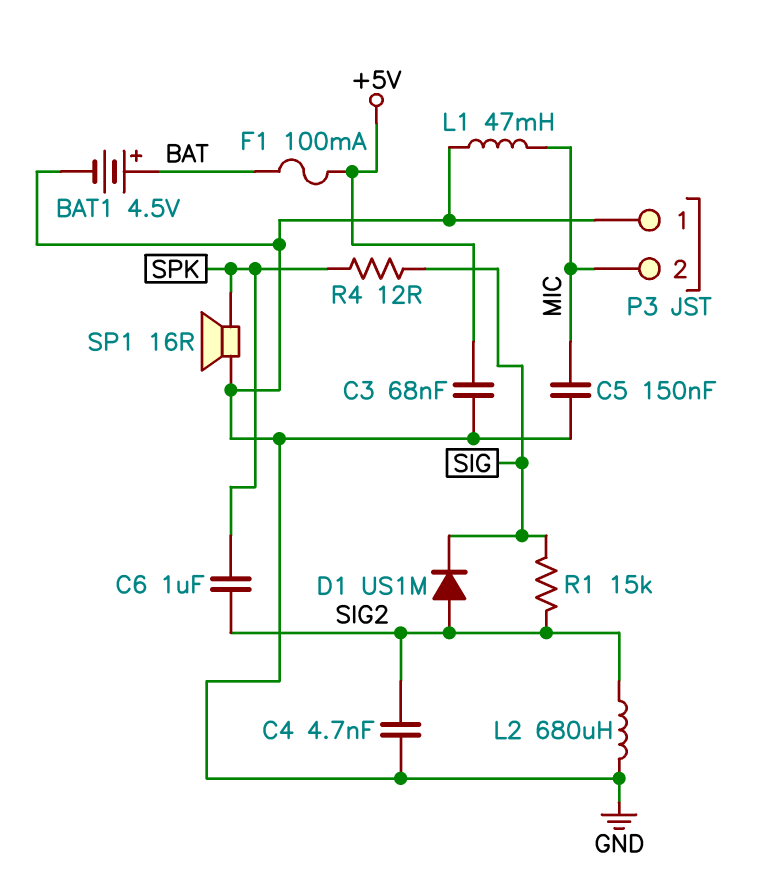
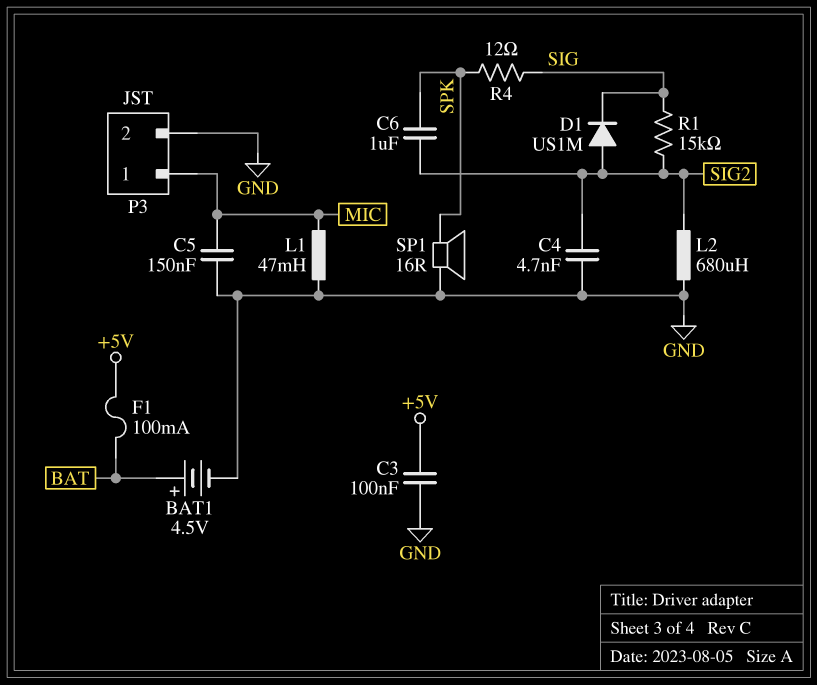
C3: 68nF (+5V, GND) -> 100nF (+5V, GND)
P3 pin 1: GND -> MIC
P3 pin 2: MIC -> GND

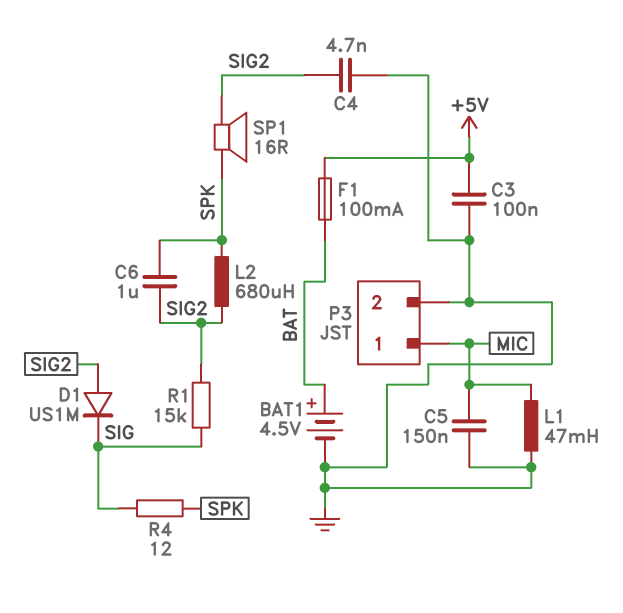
L2: 680uH (GND, SIG2) -> 680uH (SIG2, SPK)
SP1: speaker 16R (GND, SPK) -> speaker 16R (SIG2, SPK)

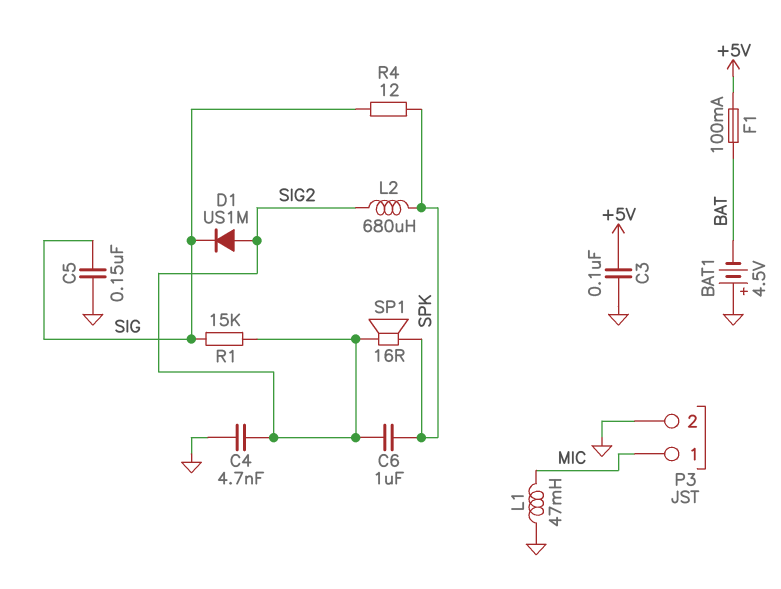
BAT1: 4.5V (plus BAT, minus GND) -> 4.5V (plus GND, minus BAT)
C5: 150nF (GND, MIC) -> 150nF (GND, SIG)

